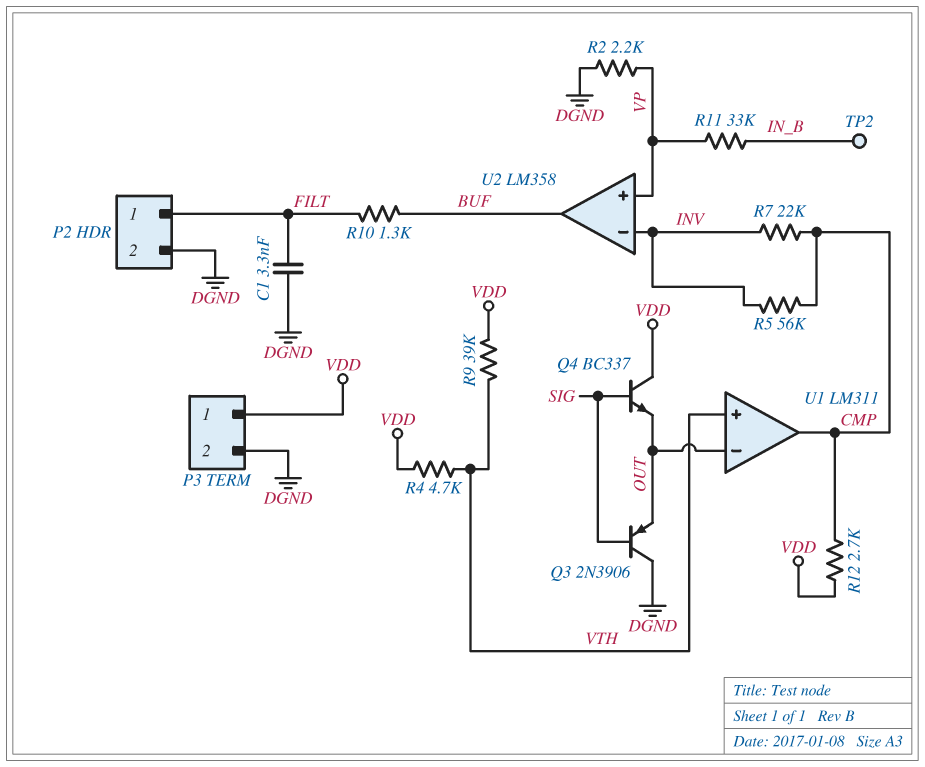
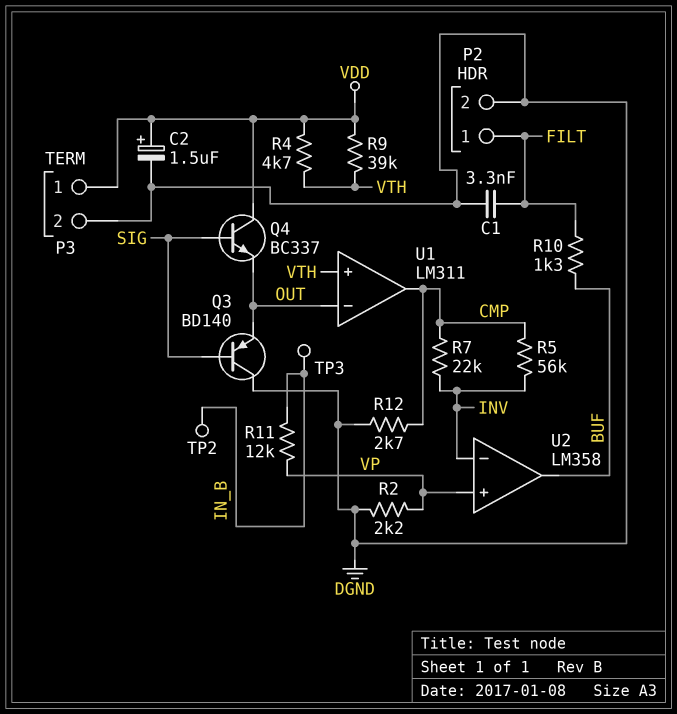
C2: none -> 1.5uF (plus VDD, minus DGND)
Q3: PNP 2N3906 (B SIG, C DGND, E OUT) -> PNP BD140 (B SIG, C DGND, E OUT)
R11: 33k (IN_B, VP) -> 12k (IN_B, VP)
R12: 2.7k (CMP, VDD) -> 2.7k (CMP, DGND)
TP3: none -> test point (IN_B)

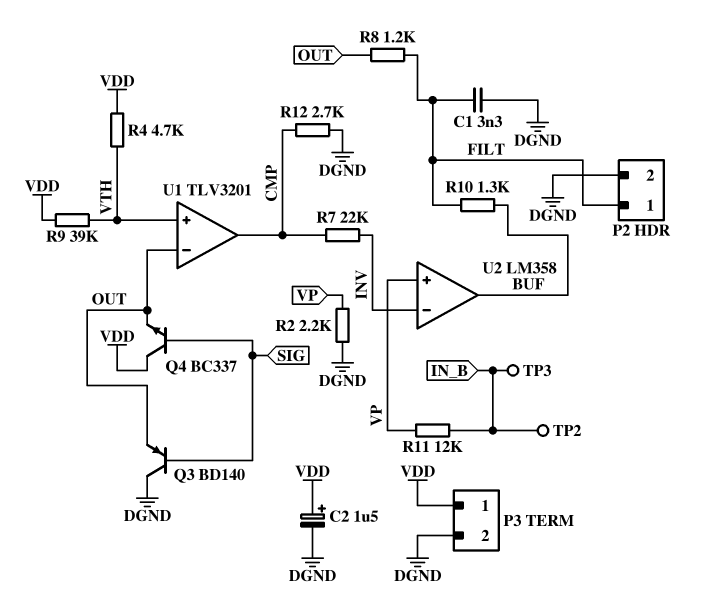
R5: 56k (CMP, INV) -> none
R8: none -> 1.2k (FILT, OUT)
U1: LM311 -> TLV3201

